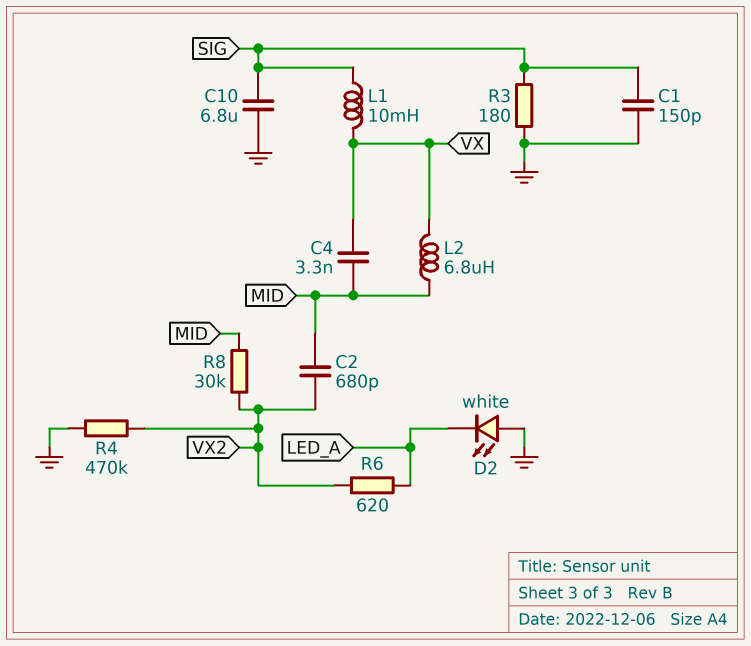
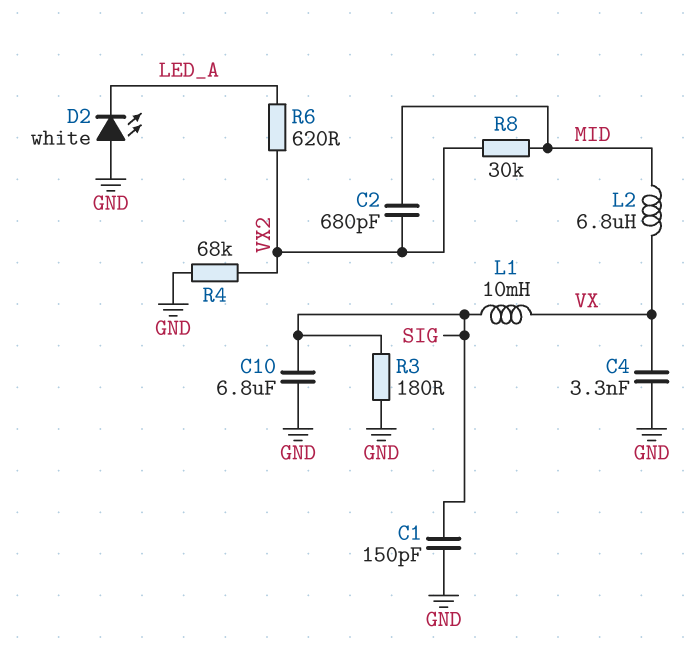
C4: 3.3nF (MID, VX) -> 3.3nF (GND, VX)
R4: 470k (GND, VX2) -> 68k (GND, VX2)

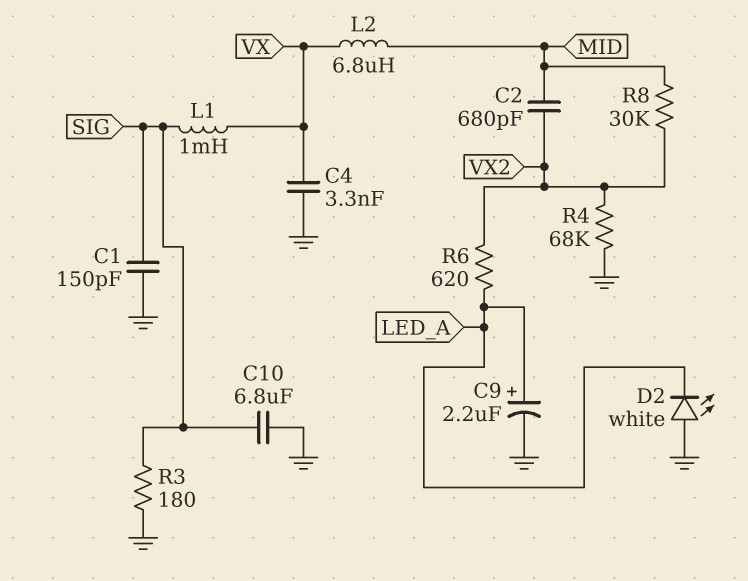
C9: none -> 2.2uF (plus LED_A, minus GND)
L1: 10mH (SIG, VX) -> 1mH (SIG, VX)

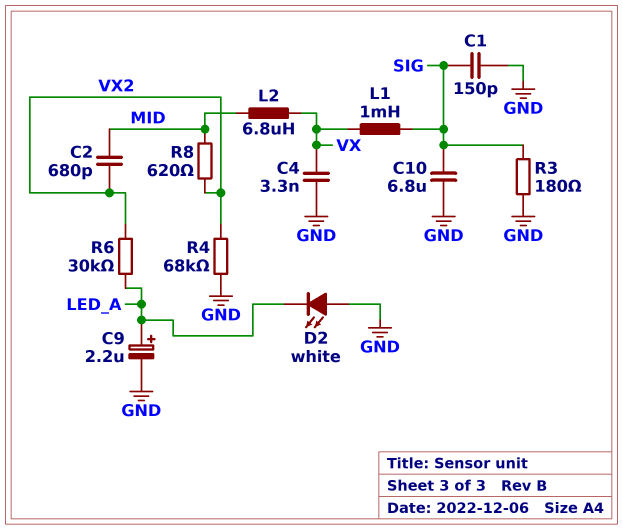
R6: 620 (LED_A, VX2) -> 30k (LED_A, VX2)
R8: 30k (MID, VX2) -> 620 (MID, VX2)

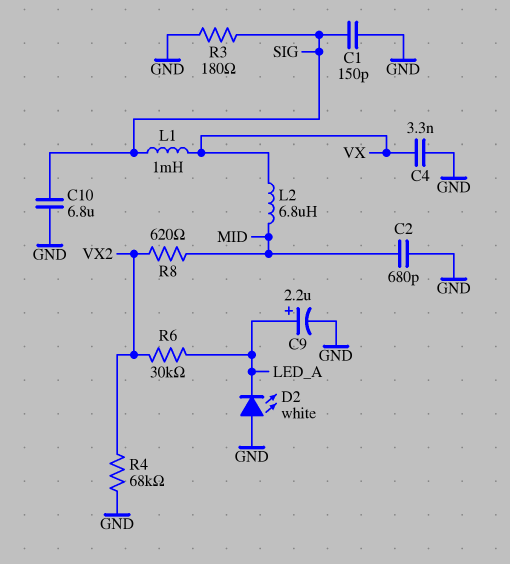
C2: 680pF (MID, VX2) -> 680pF (GND, MID)

